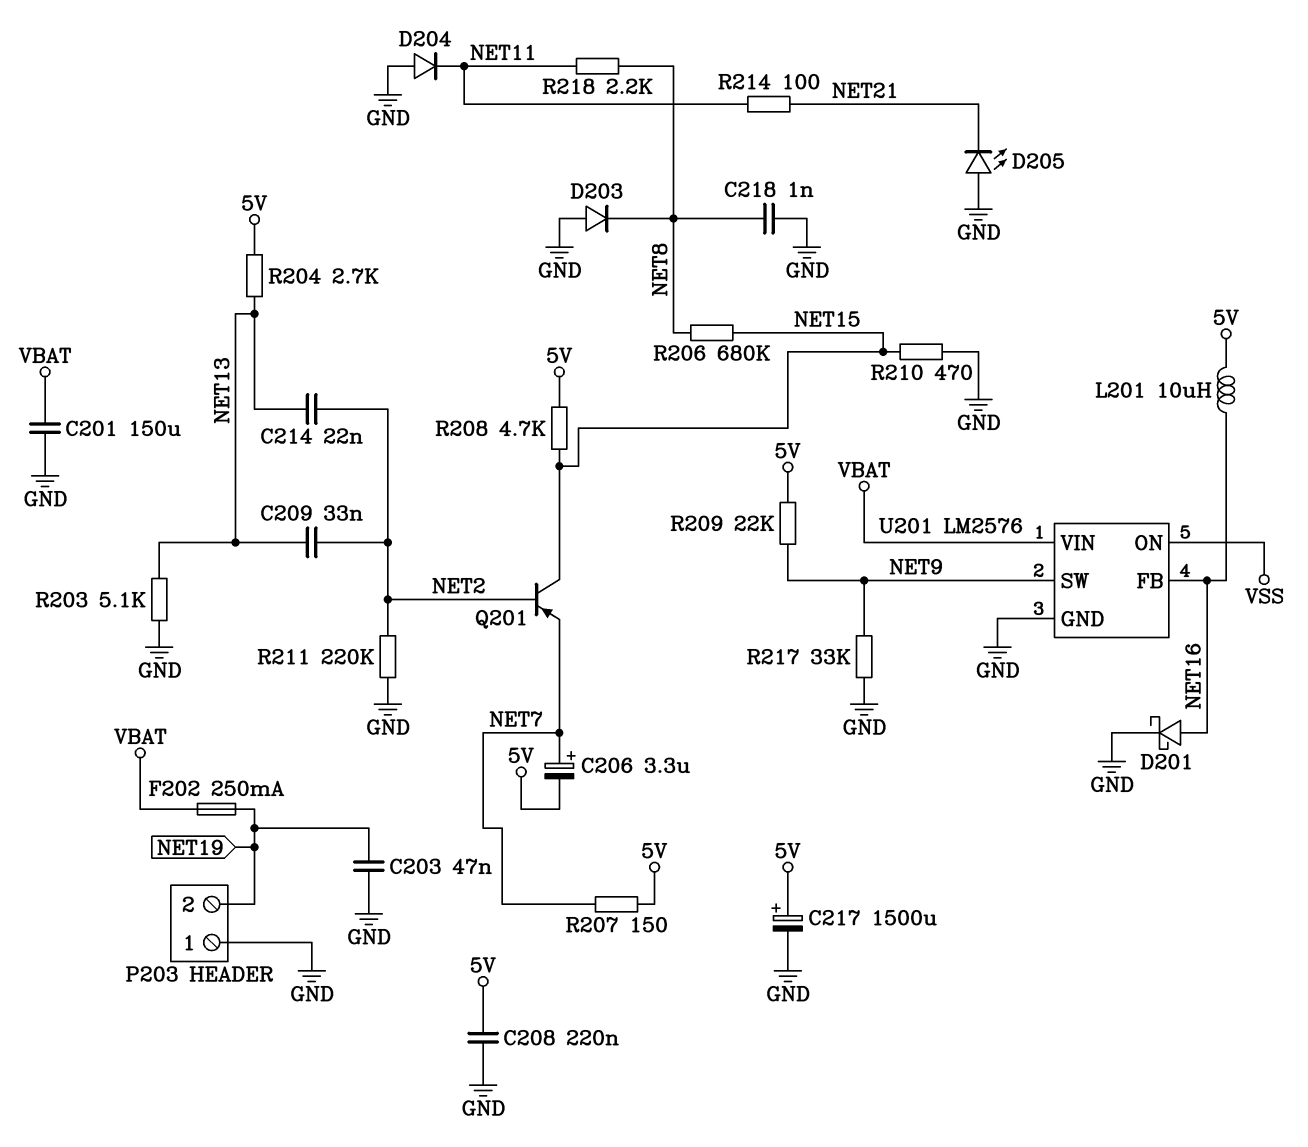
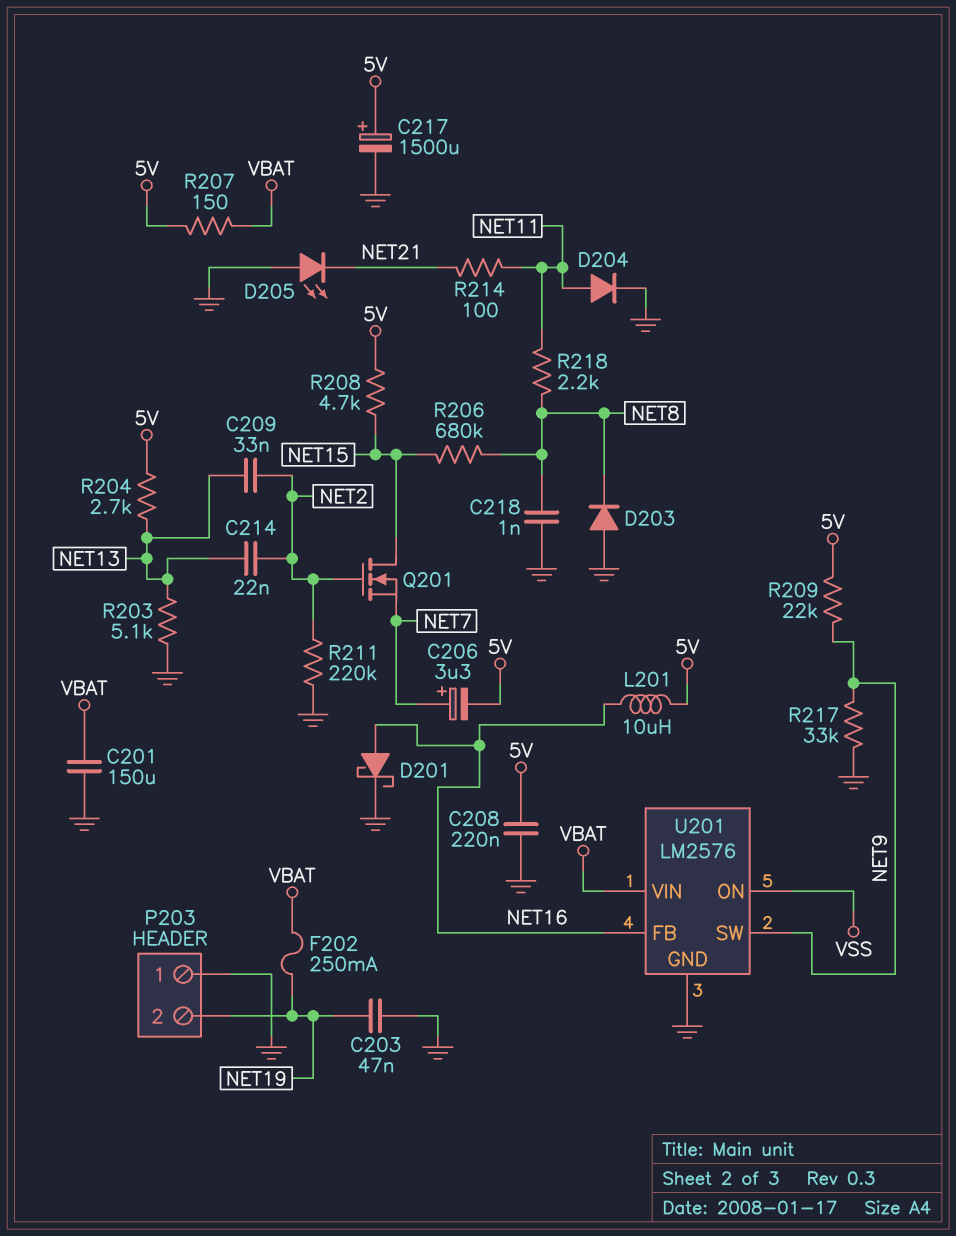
D204: diode (A GND, K NET11) -> diode (A NET11, K GND)
Q201: PNP (B NET2, C NET15, E NET7) -> NMOS (G NET2, D NET15, S NET7)
R207: 150 (5V, NET7) -> 150 (5V, VBAT)
R210: 470 (GND, NET15) -> none

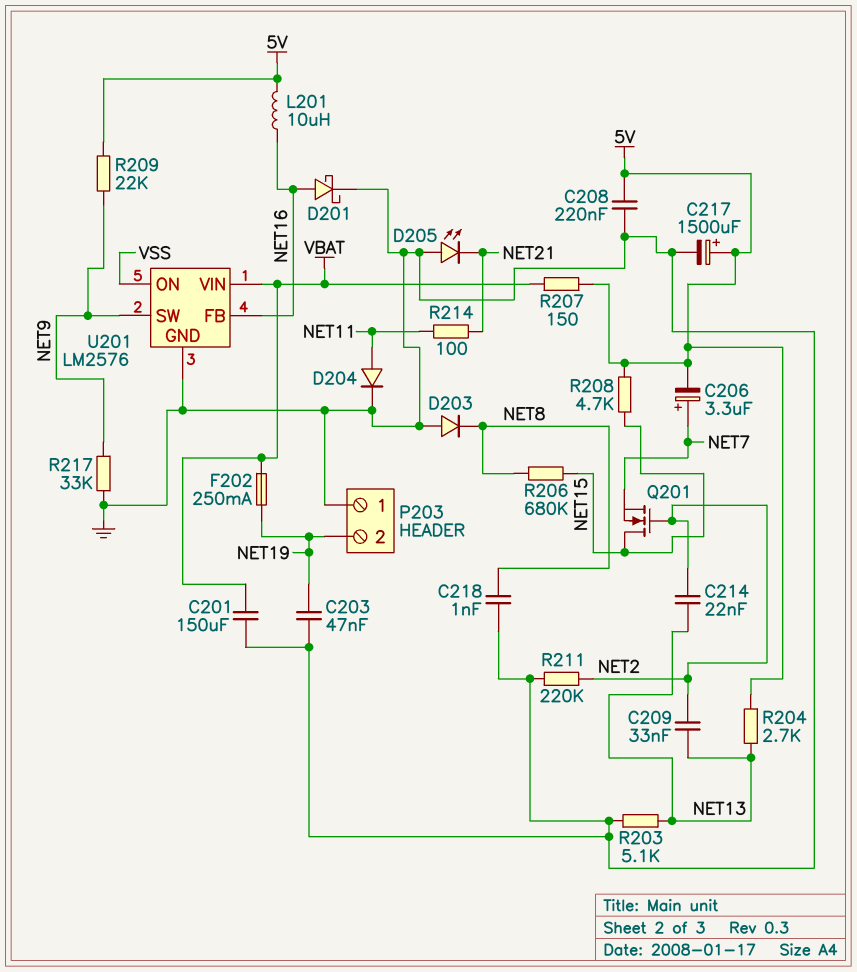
R218: 2.2k (NET8, NET11) -> none

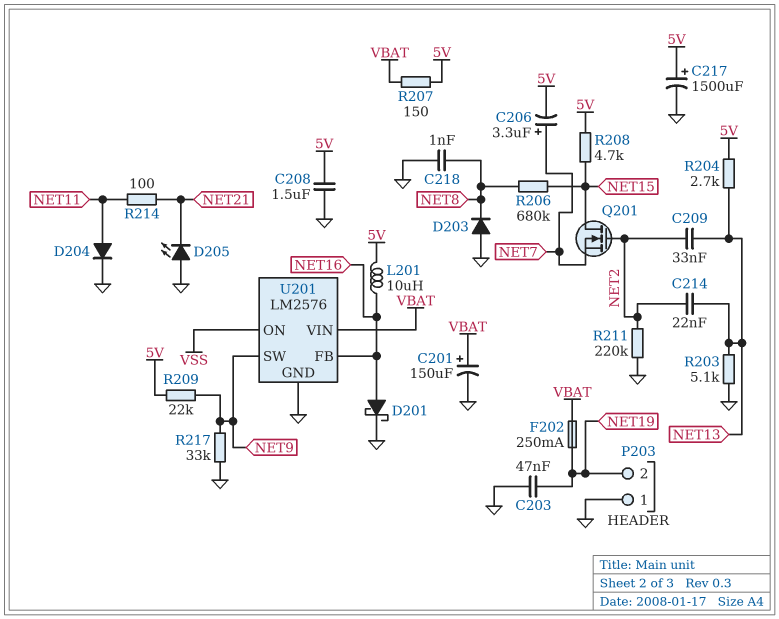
C201: 150uF (GND, VBAT) -> 150uF (plus VBAT, minus GND)
C208: 220nF (5V, GND) -> 1.5uF (5V, GND)

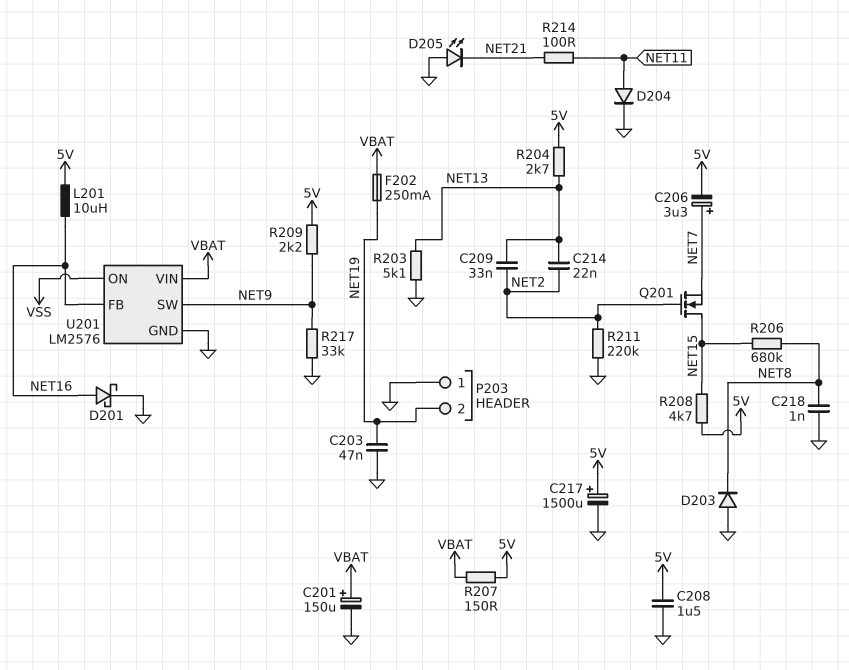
R209: 22k (5V, NET9) -> 2.2k (5V, NET9)

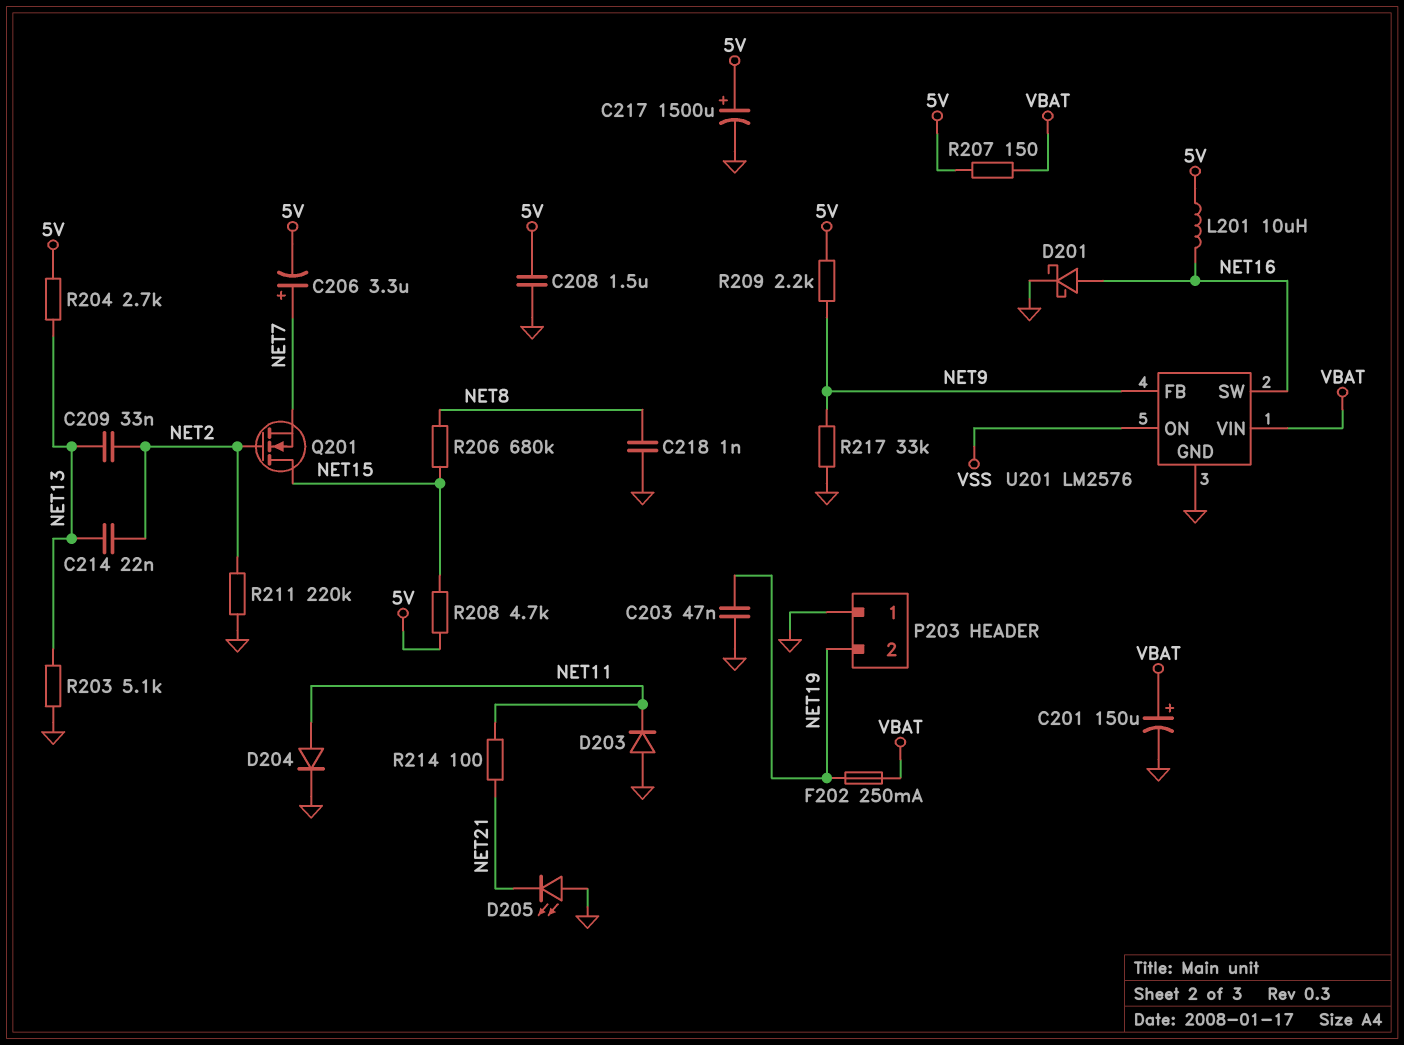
D203: diode (A GND, K NET8) -> diode (A GND, K NET11)
U201 pin FB: NET16 -> NET9
U201 pin SW: NET9 -> NET16

